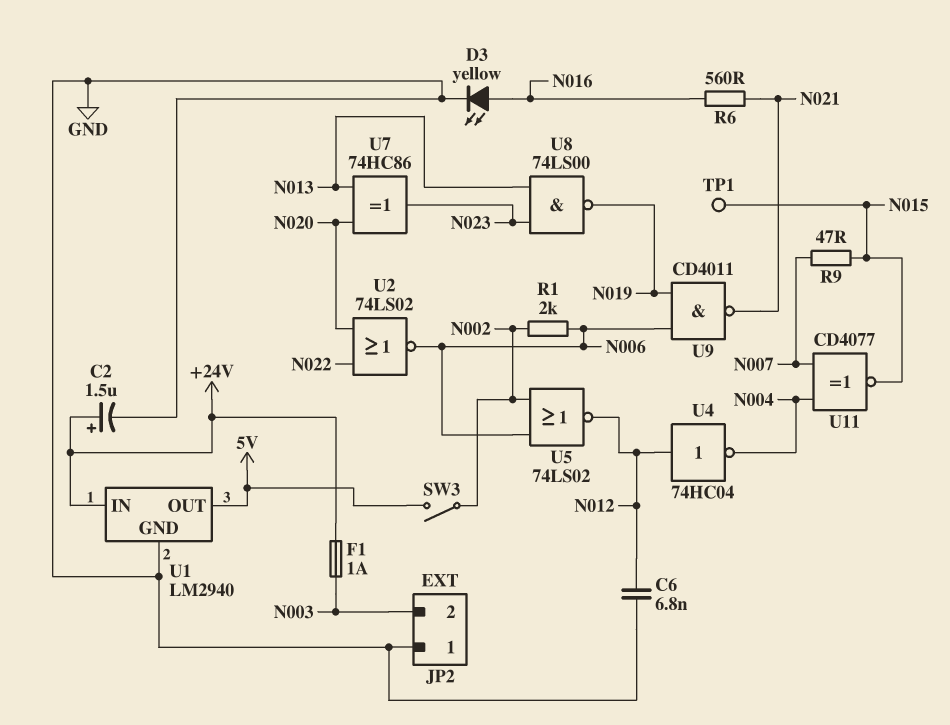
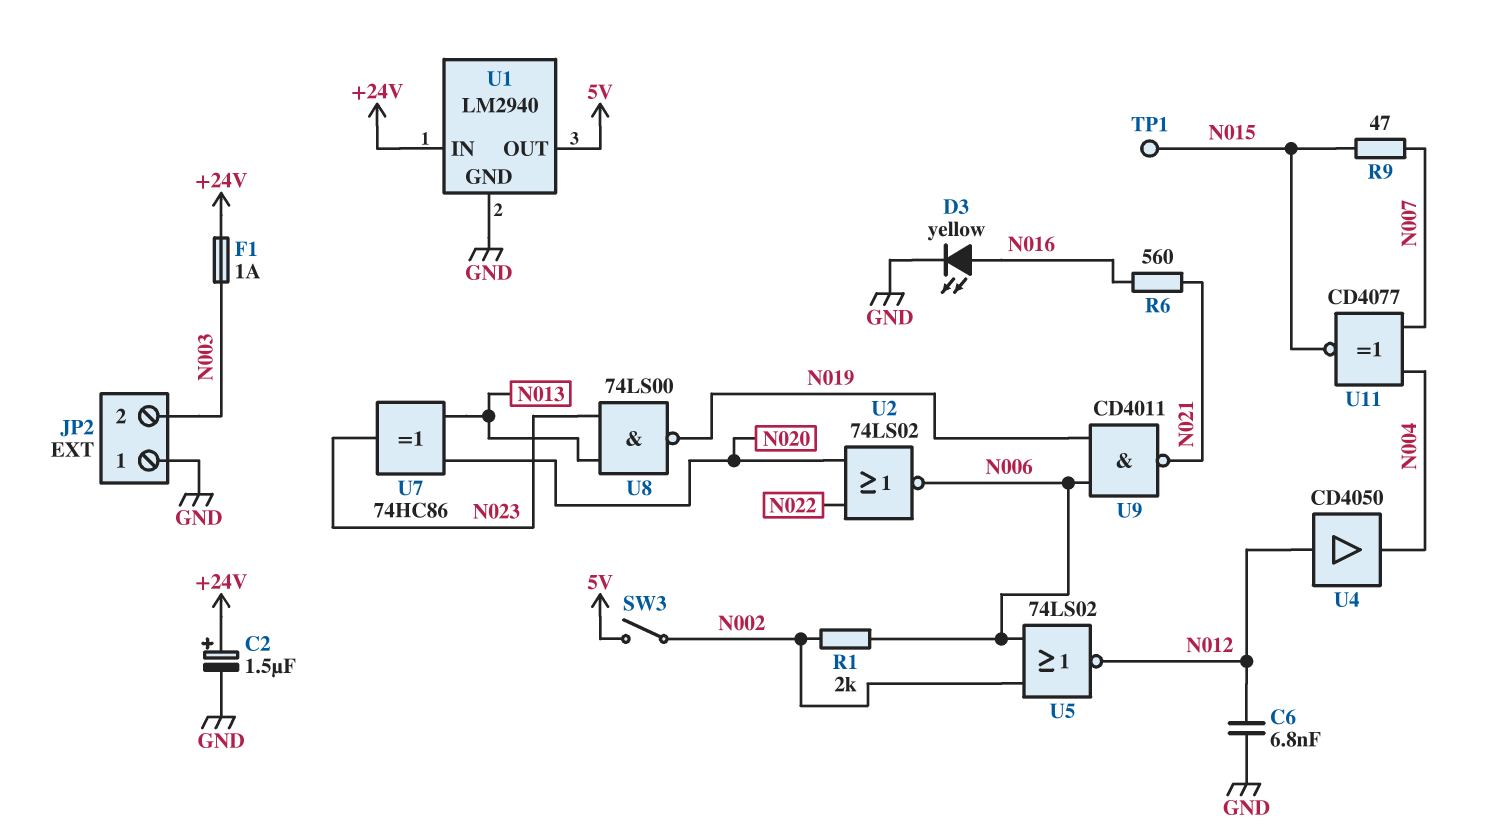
U4: NOT 74HC04 (in N012, out N004) -> buffer CD4050 (in N012, out N004)

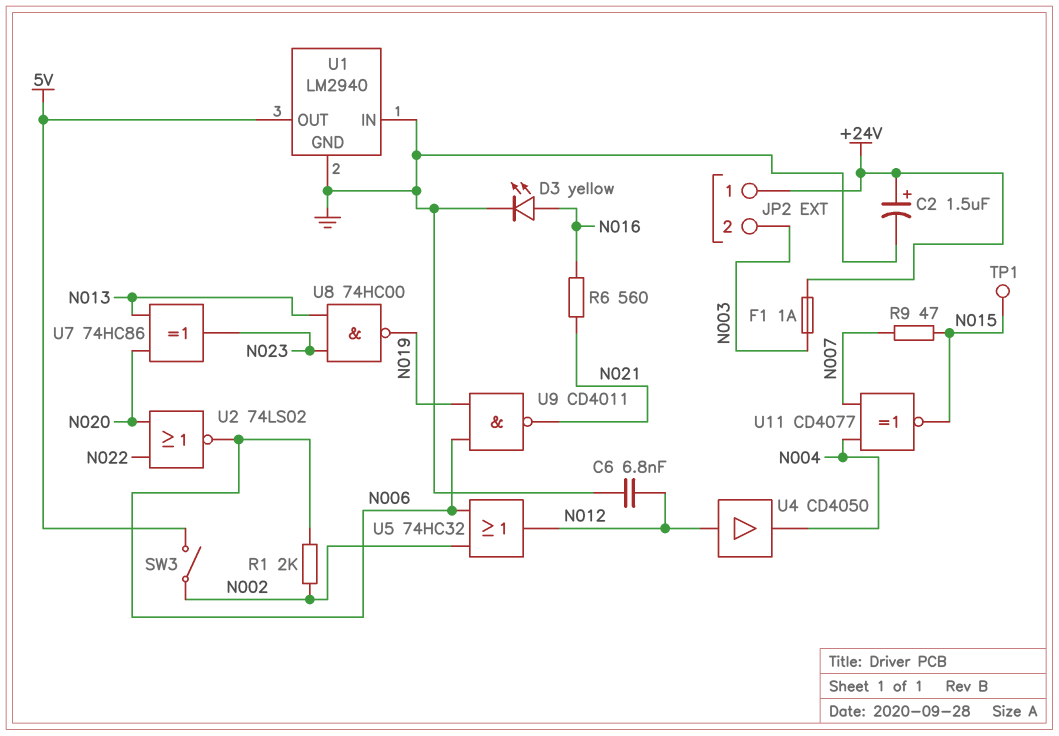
JP2 pin 1: GND -> +24V
U1 pin IN: +24V -> GND
U5: NOR 74LS02 (in N002, in N006, out N012) -> OR 74HC32 (in N002, in N006, out N012)
U8: NAND 74LS00 (in N013, in N023, out N019) -> NAND 74HC00 (in N013, in N023, out N019)

